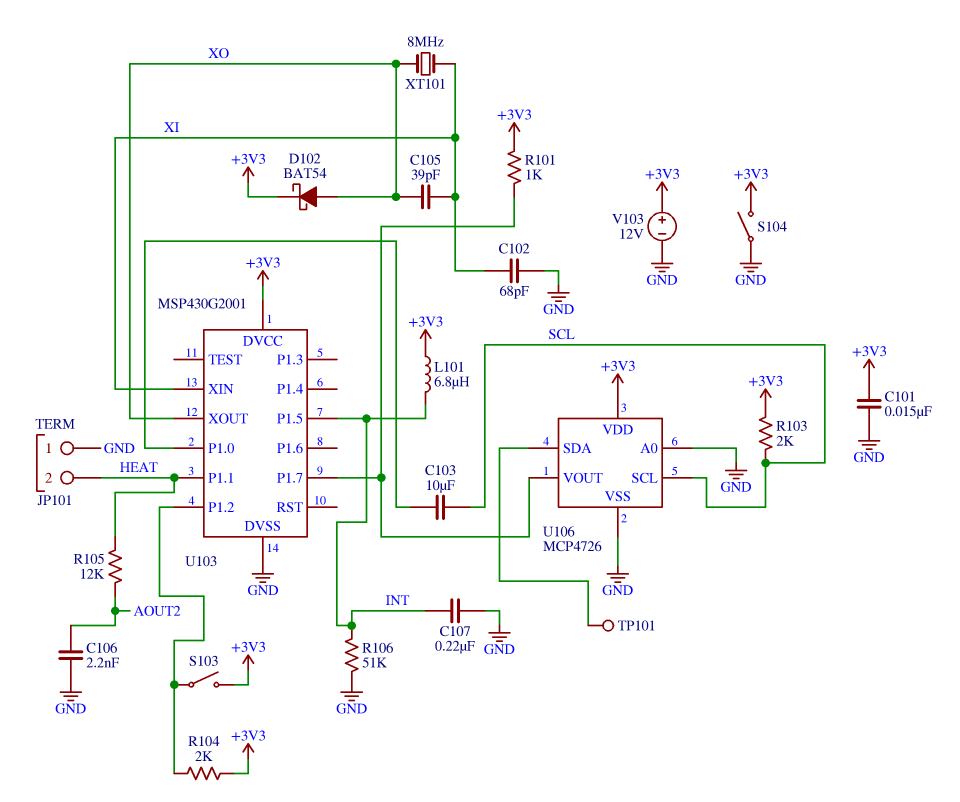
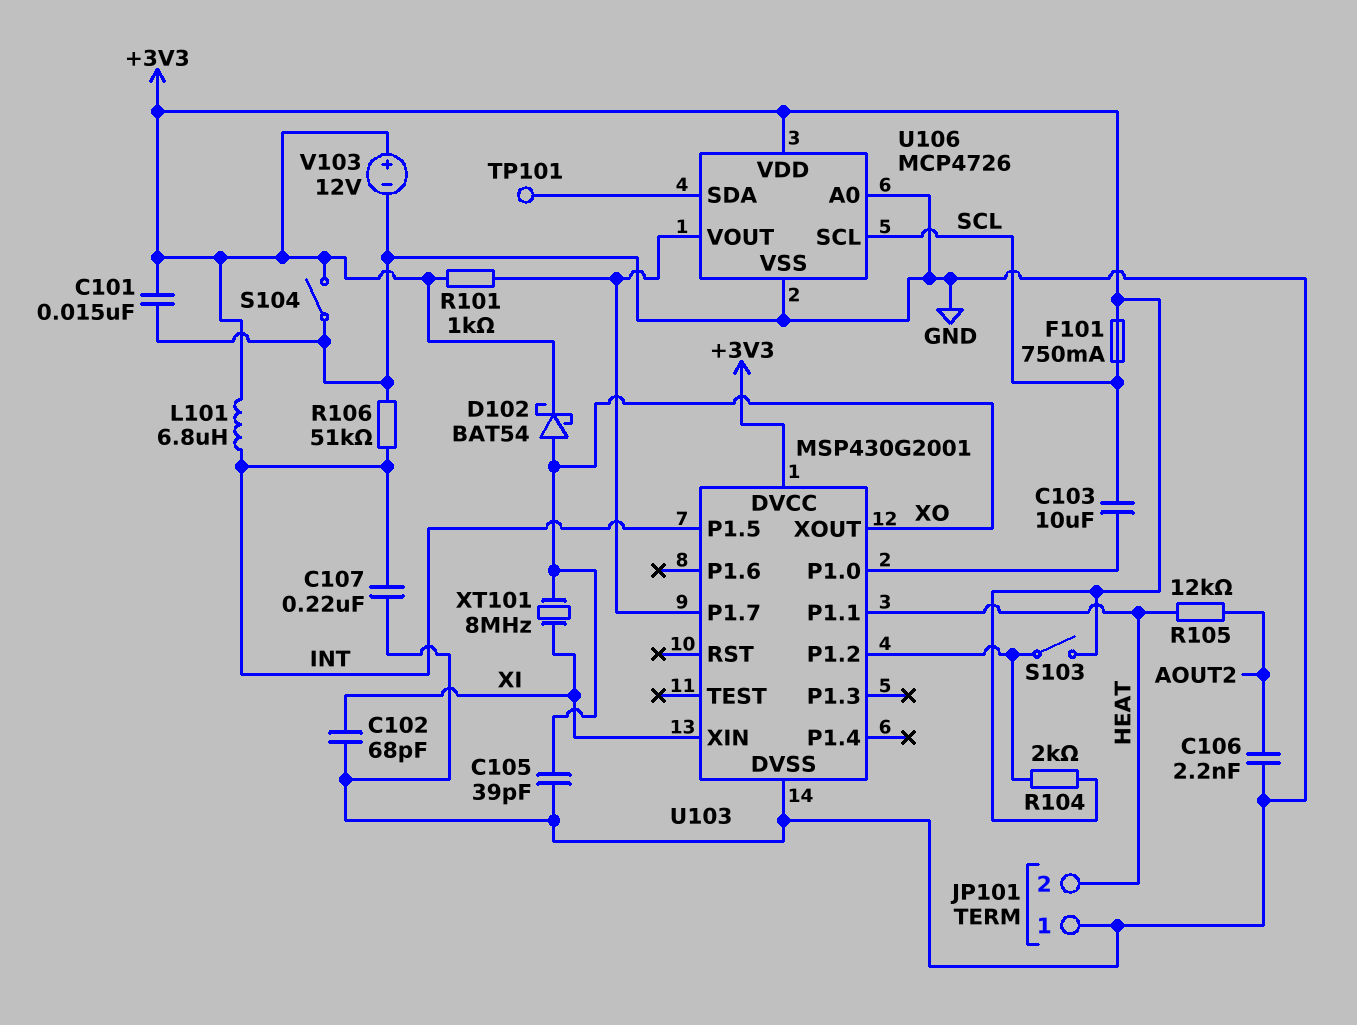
C105: 39pF (XI, XO) -> 39pF (GND, XO)
F101: none -> 750mA (+3V3, SCL)
R103: 2k (+3V3, SCL) -> none

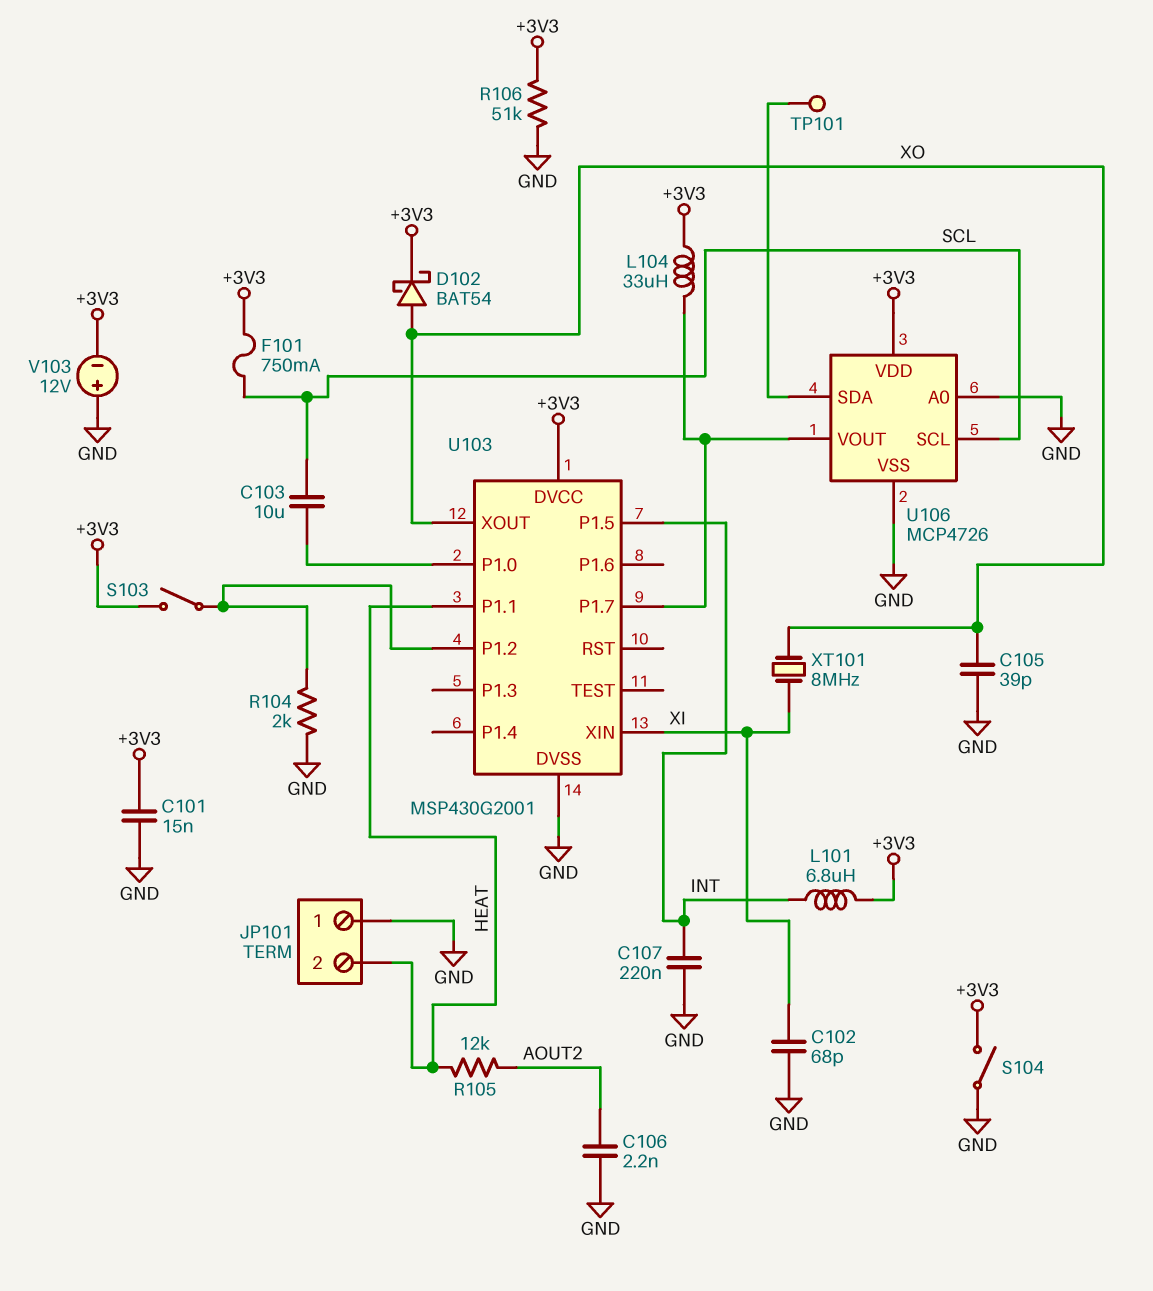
L104: none -> 33uH (+3V3, U103/P1.7)
R101: 1k (+3V3, U103/P1.7) -> none
R104: 2k (+3V3, U103/P1.2) -> 2k (GND, U103/P1.2)
R106: 51k (GND, INT) -> 51k (+3V3, GND)
V103: 12V (plus +3V3, minus GND) -> 12V (plus GND, minus +3V3)

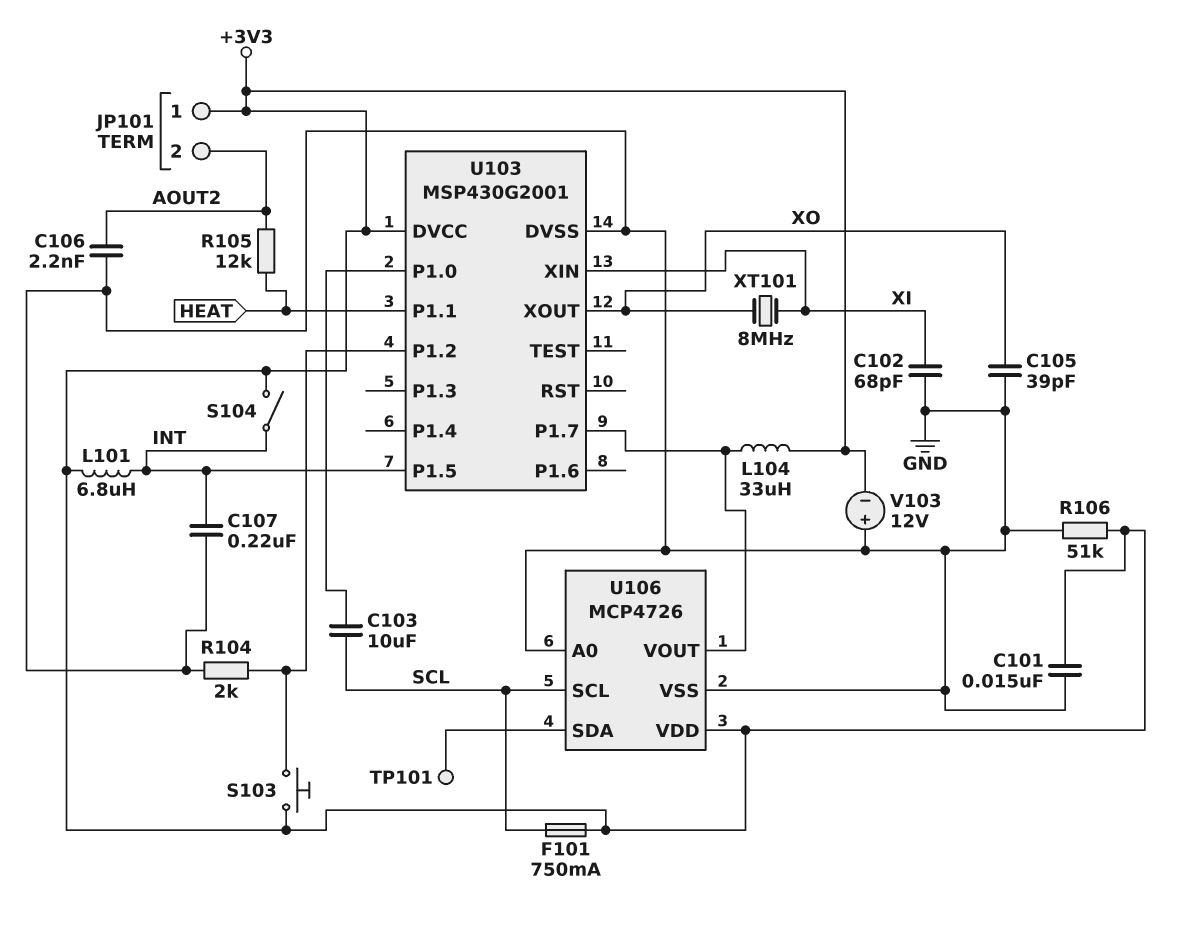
D102: schottky BAT54 (A XO, K +3V3) -> none
JP101 pin 1: GND -> +3V3
JP101 pin 2: HEAT -> AOUT2
S103: switch (+3V3, U103/P1.2) -> button (+3V3, U103/P1.2)
S104: switch (+3V3, GND) -> switch (+3V3, INT)

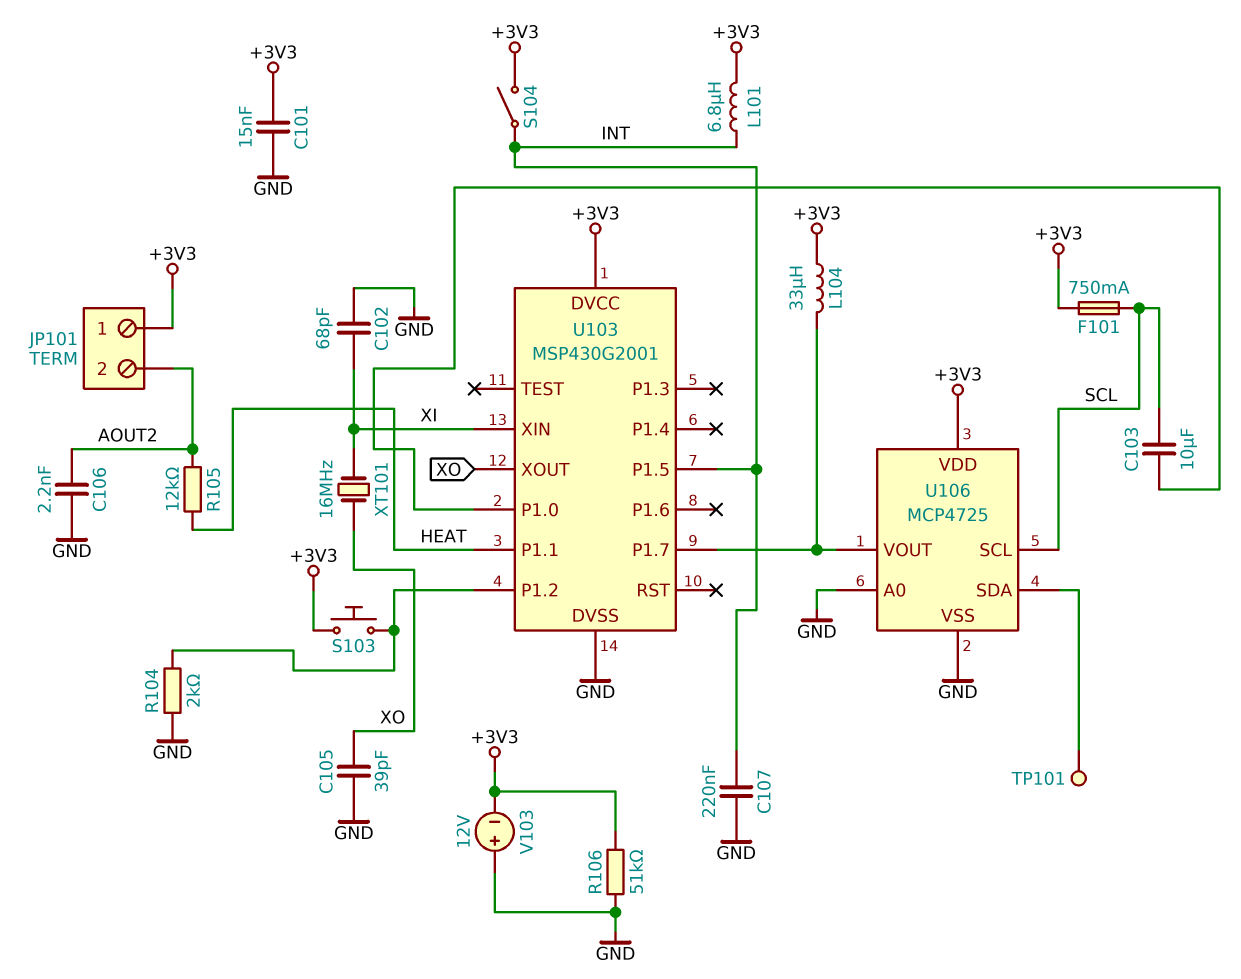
U106: MCP4726 -> MCP4725
XT101: 8MHz (XI, XO) -> 16MHz (XI, XO)

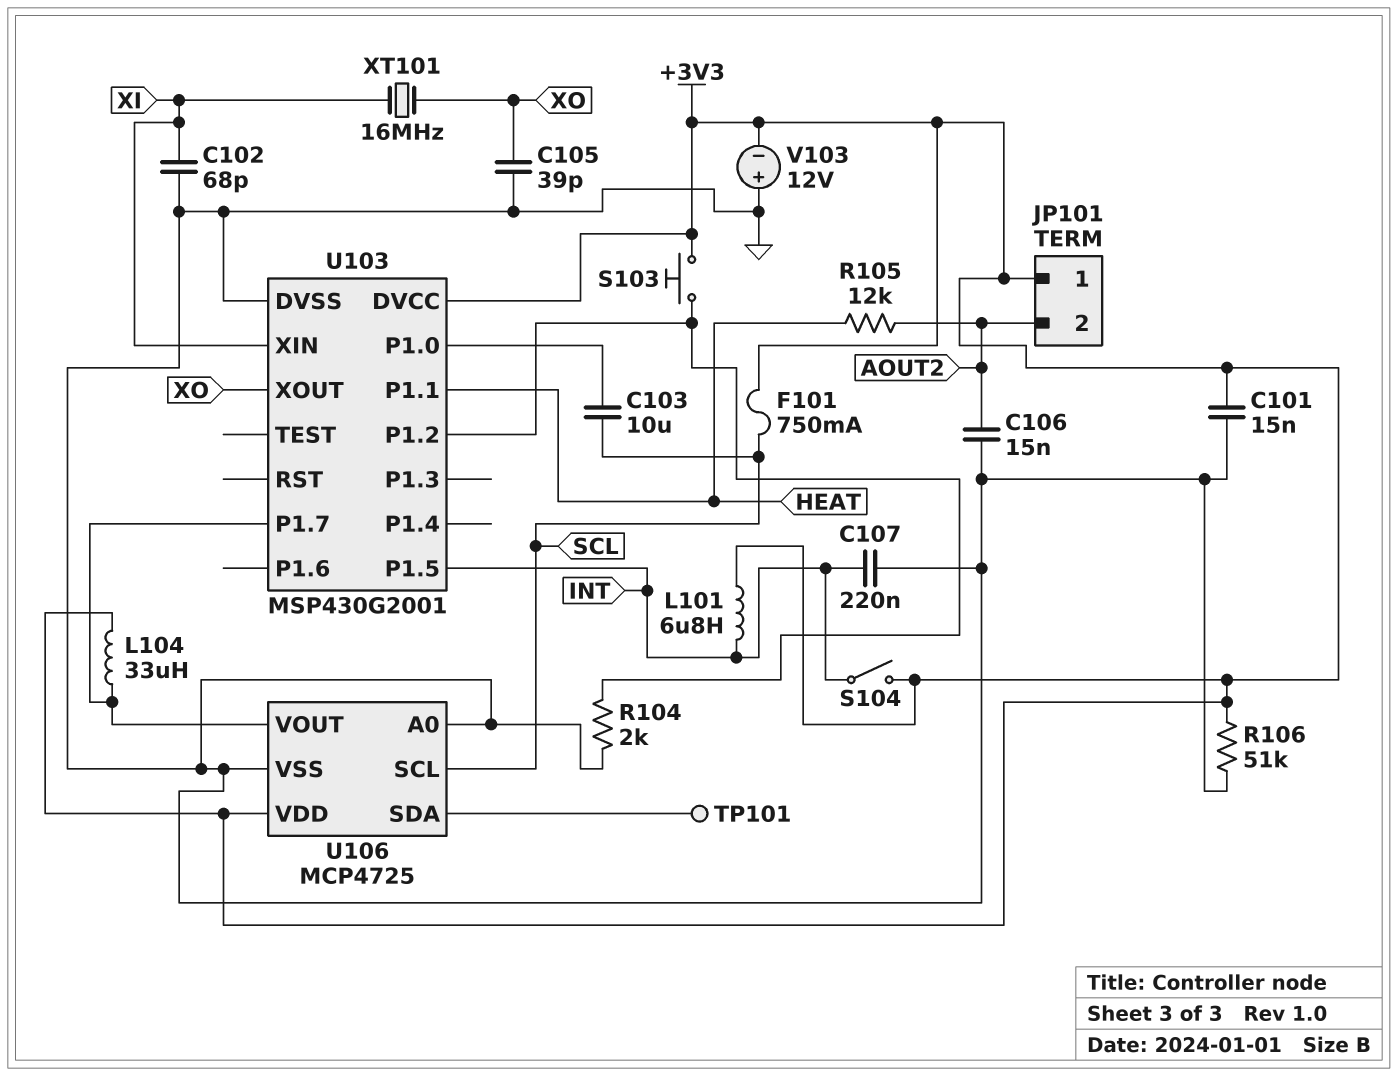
C106: 2.2nF (AOUT2, GND) -> 15nF (AOUT2, GND)

